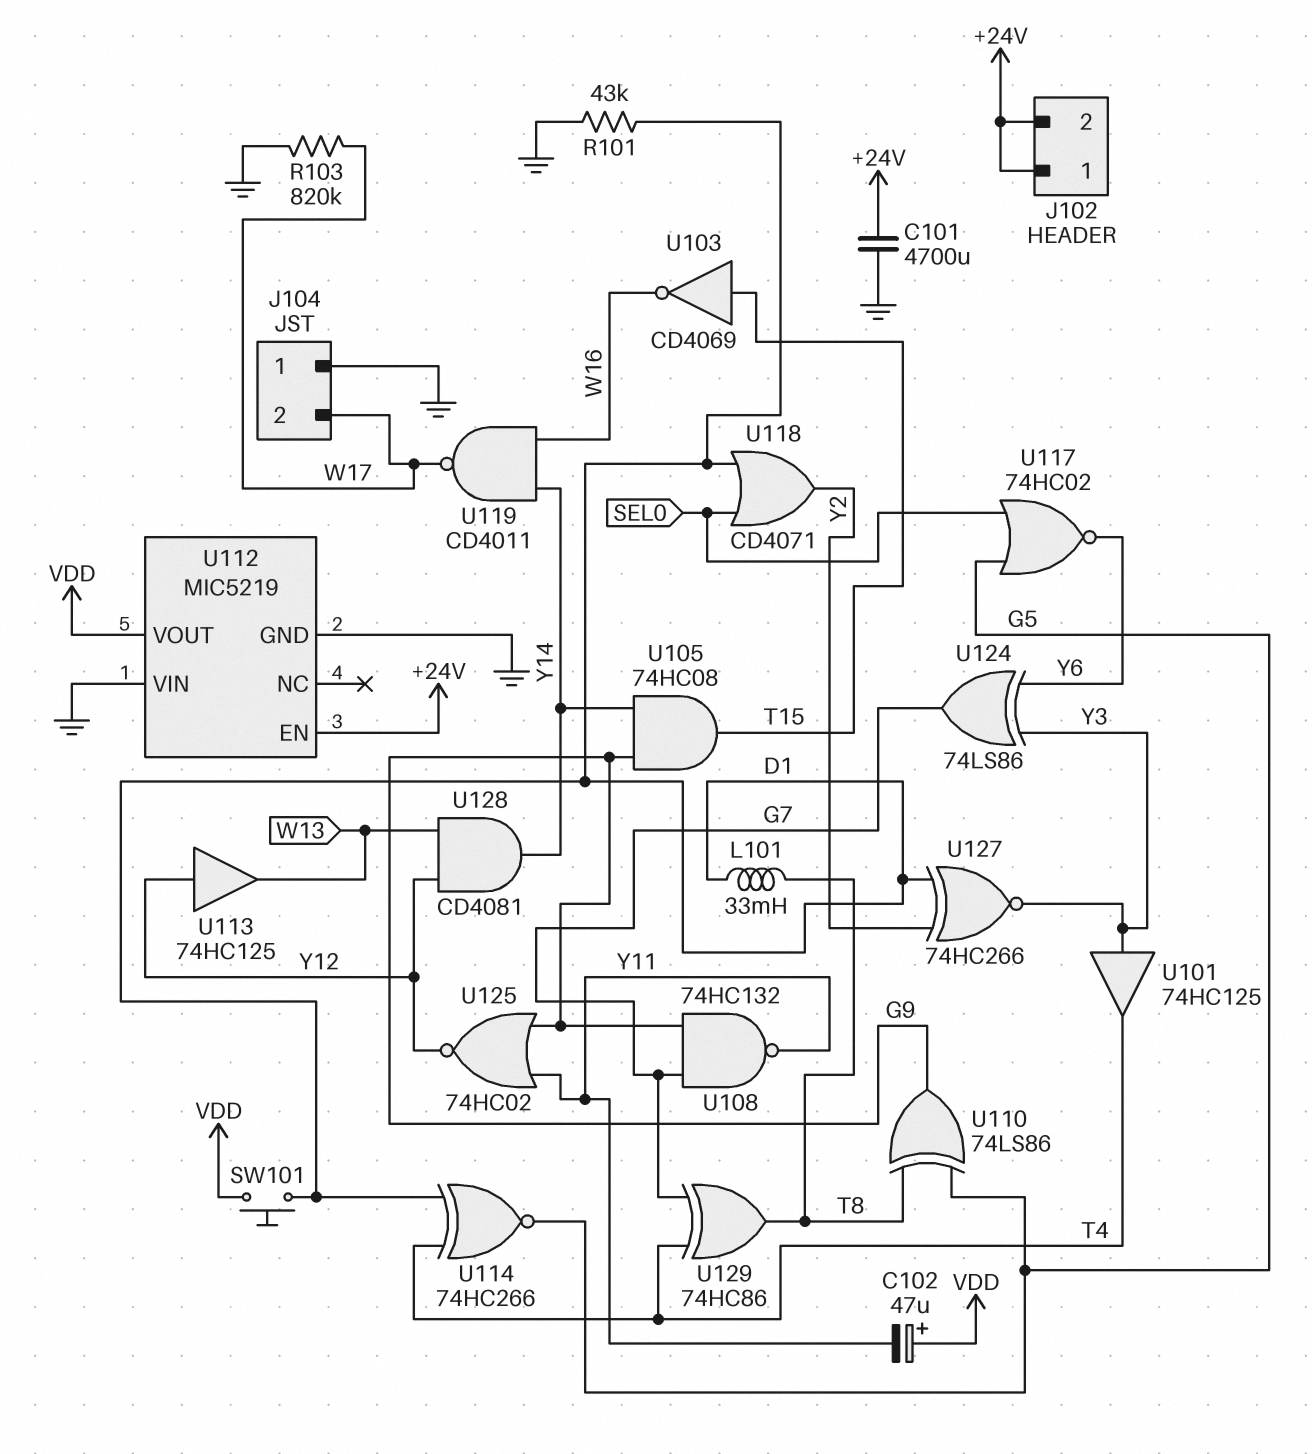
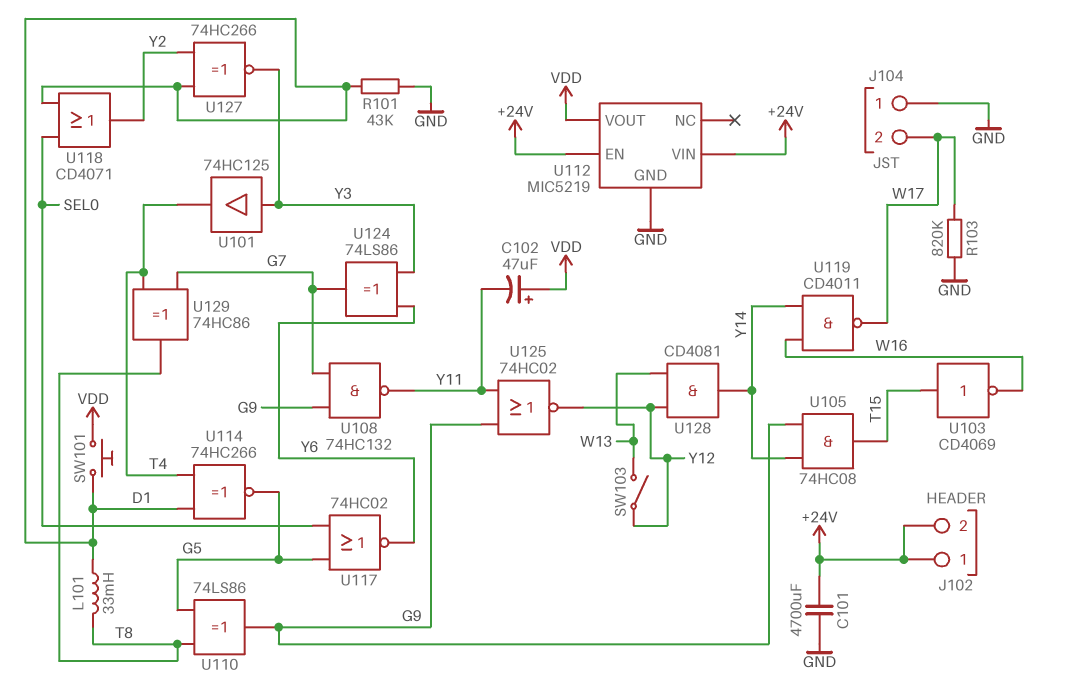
SW103: none -> switch (W13, Y12)
U112 pin VIN: GND -> +24V
U113: buffer 74HC125 (in Y12, out W13) -> none

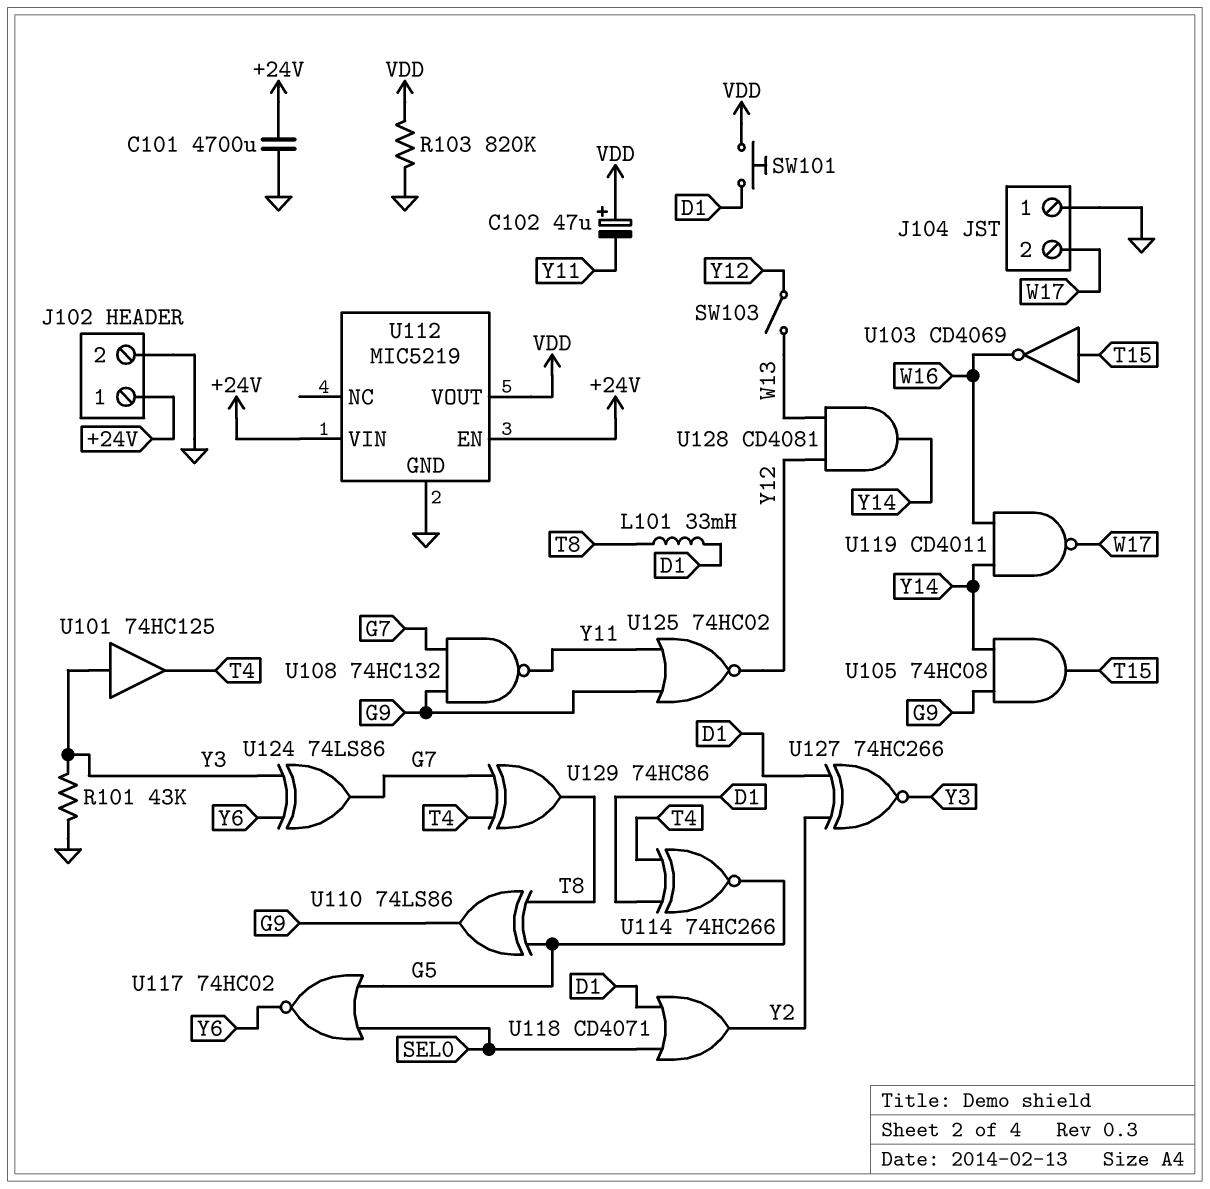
J102 pin 2: +24V -> GND
R101: 43k (D1, GND) -> 43k (GND, Y3)
R103: 820k (GND, W17) -> 820k (GND, VDD)

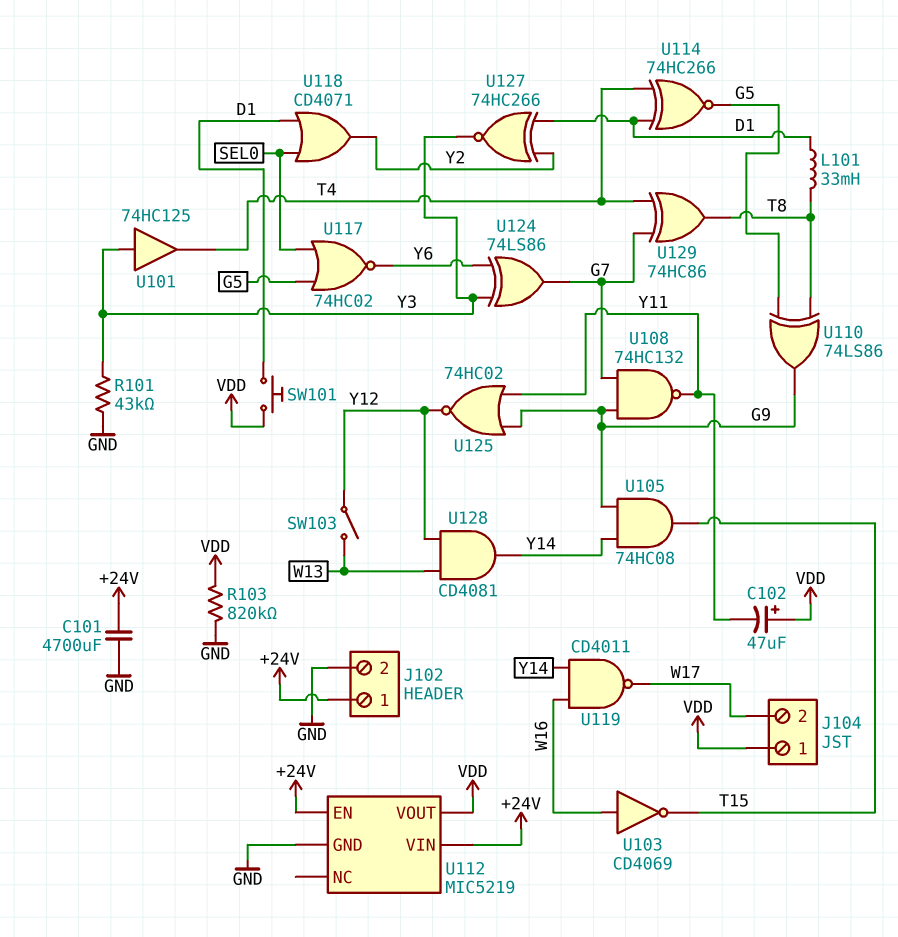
J104 pin 1: GND -> VDD
U103: NOT CD4069 (in T15, out W16) -> NOT CD4069 (in W16, out T15)

